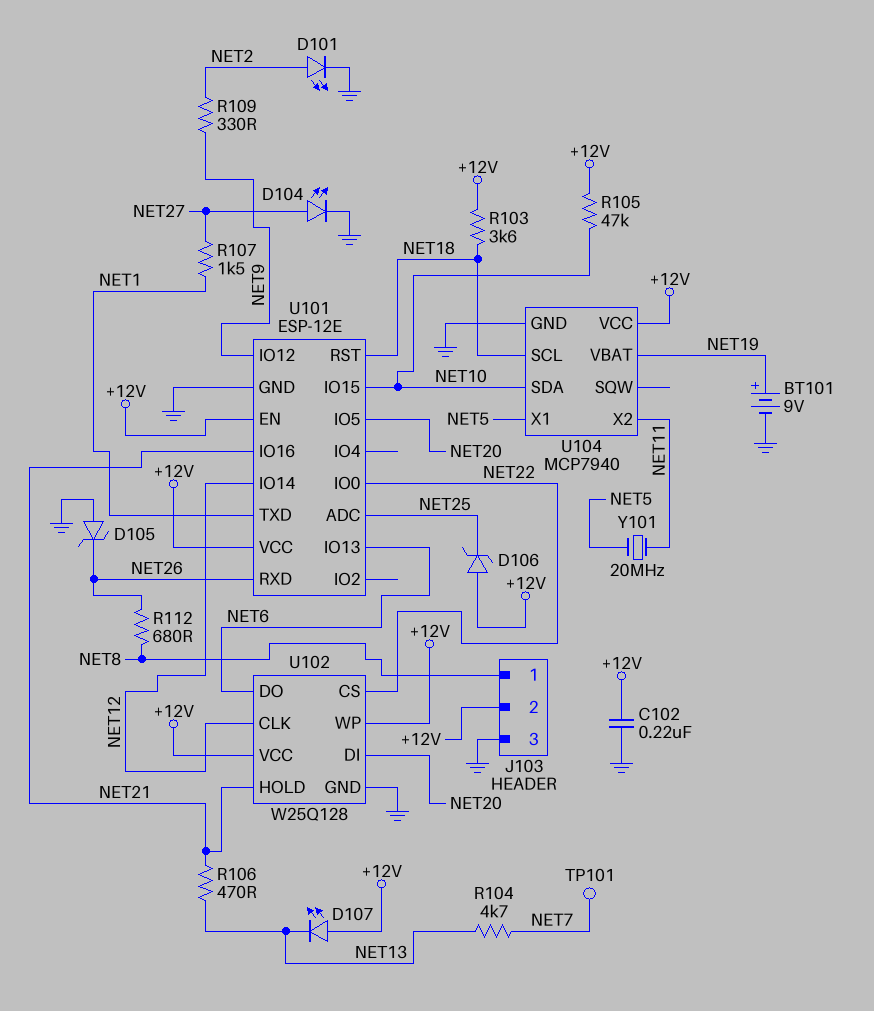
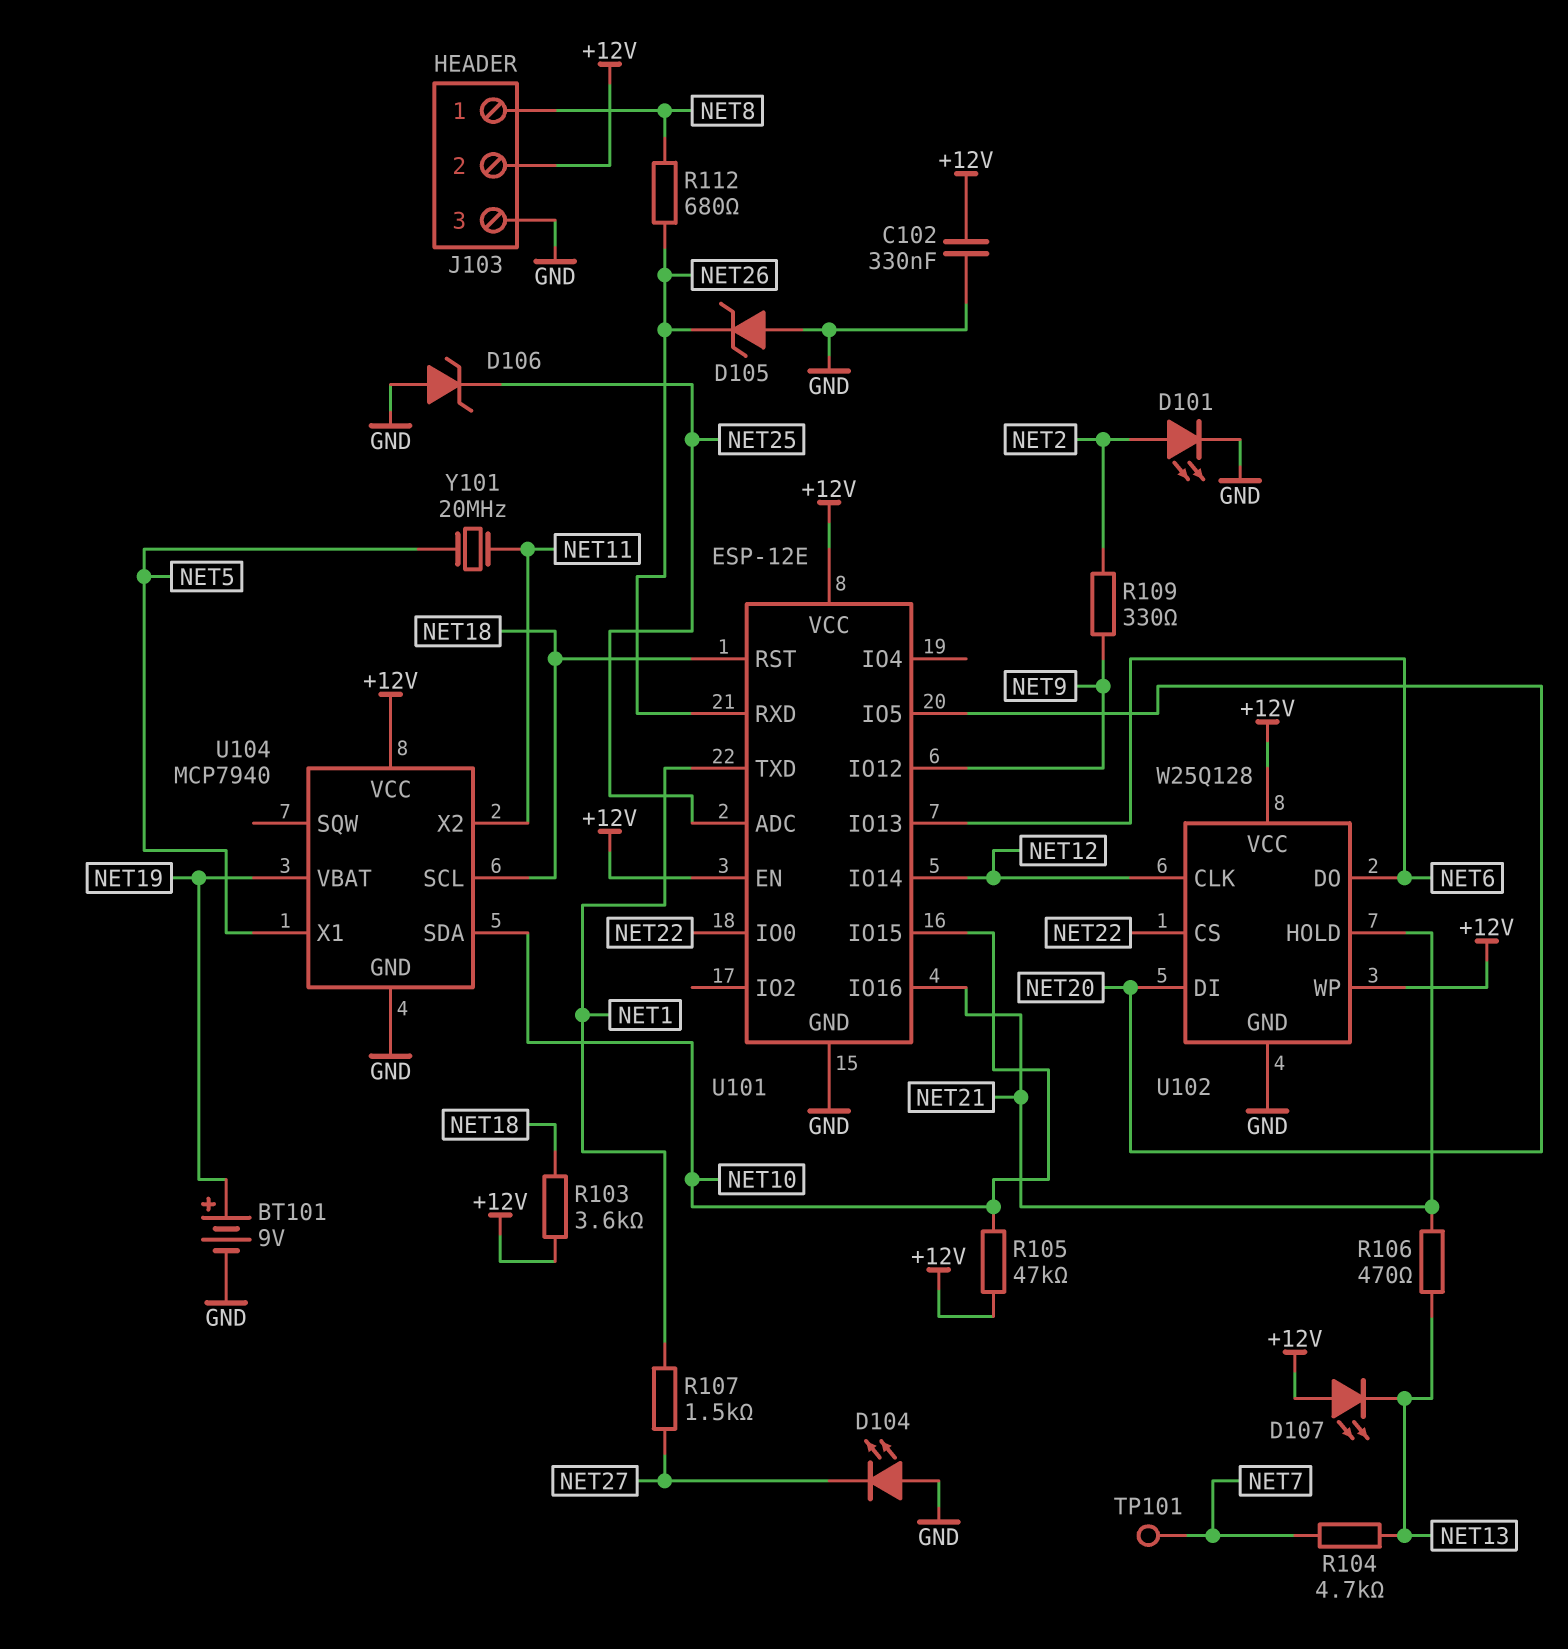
C102: 220nF (+12V, GND) -> 330nF (+12V, GND)
D104: LED (A NET27, K GND) -> LED (A GND, K NET27)
D106: zener (A +12V, K NET25) -> zener (A GND, K NET25)

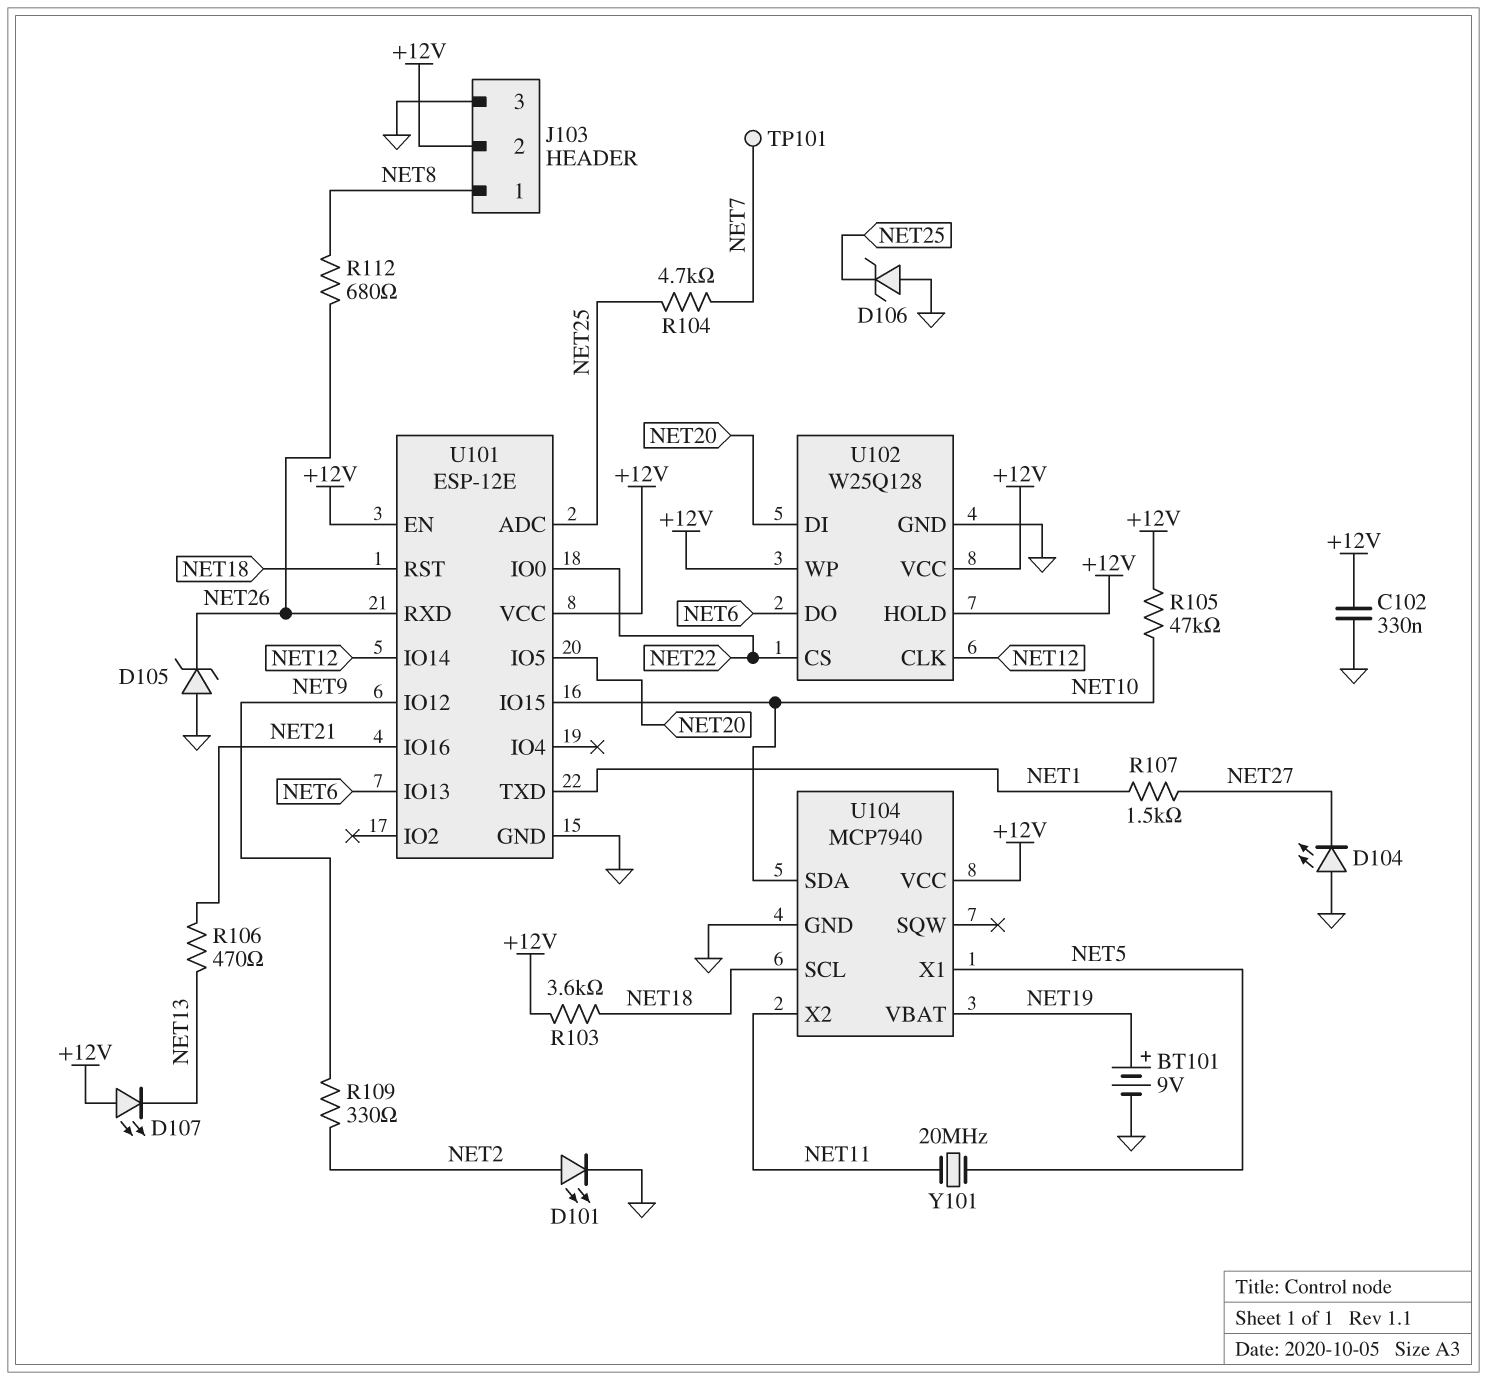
R104: 4.7k (NET7, NET13) -> 4.7k (NET7, NET25)
U102 pin HOLD: NET21 -> +12V

